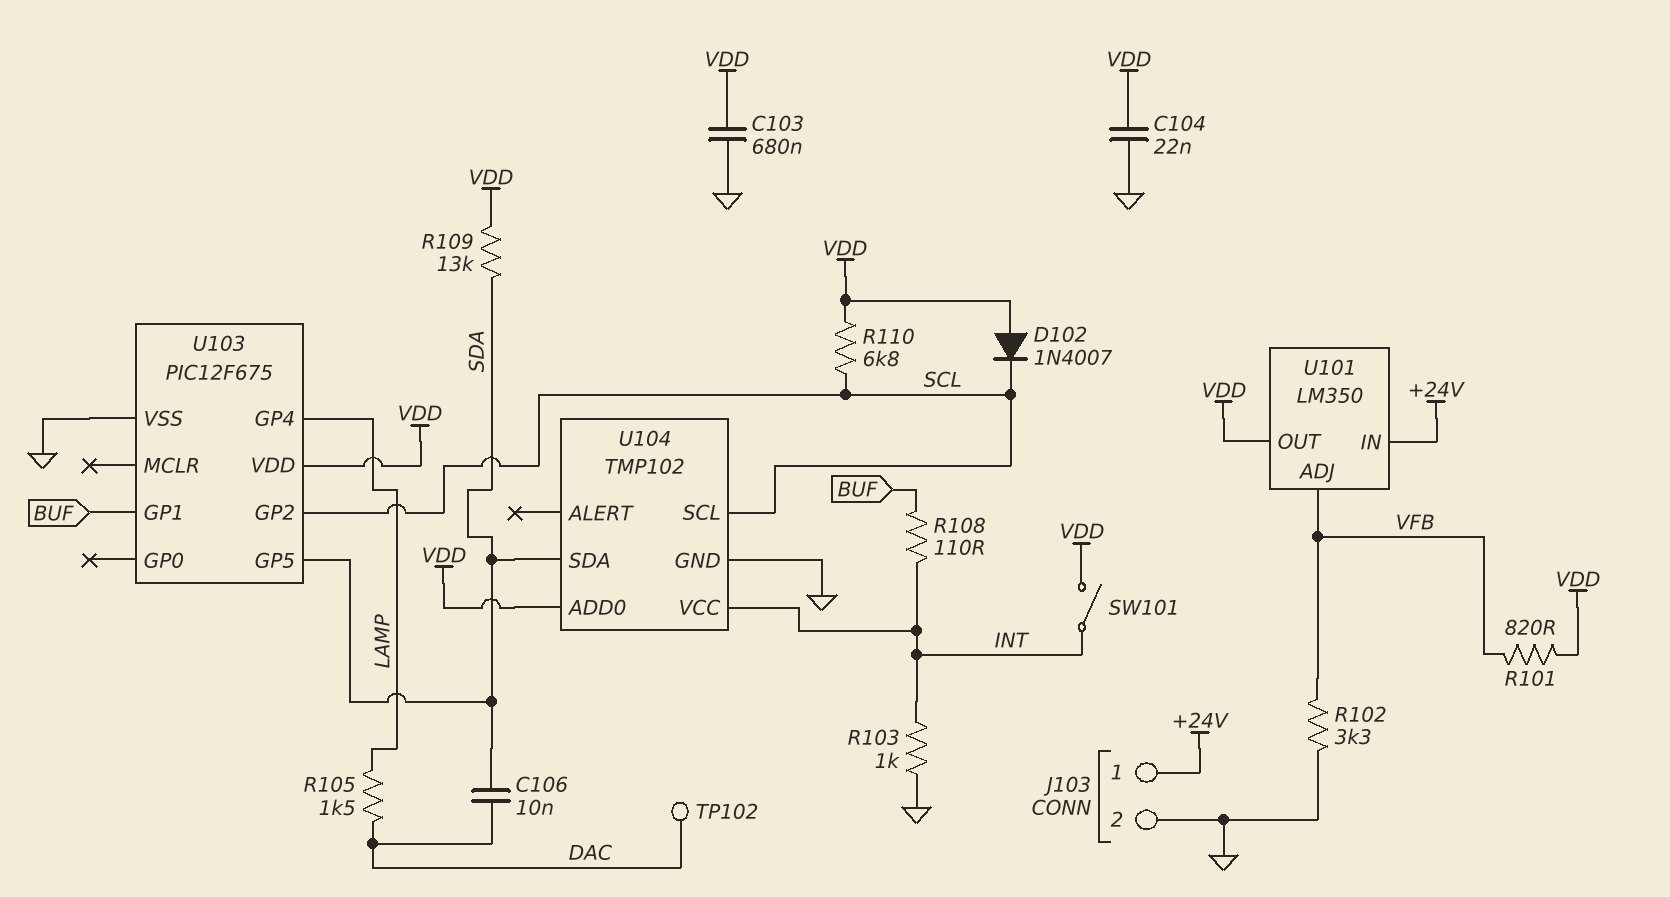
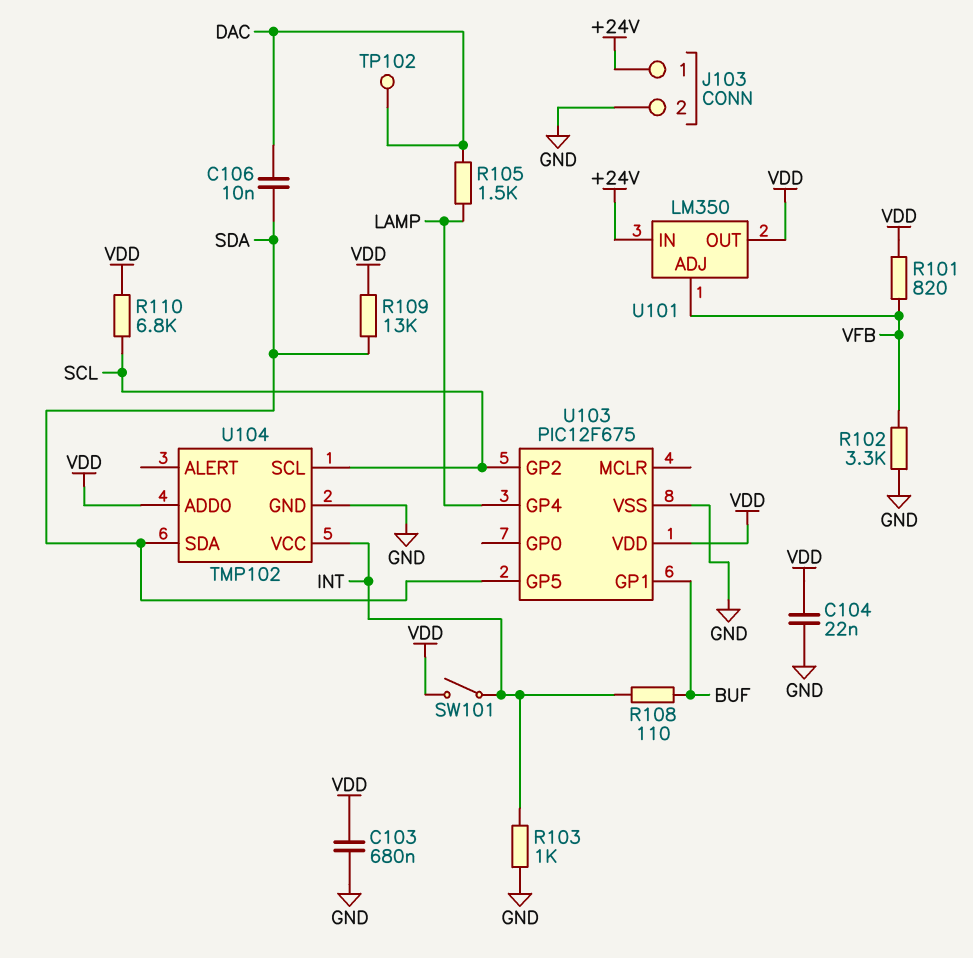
D102: diode 1N4007 (A VDD, K SCL) -> none

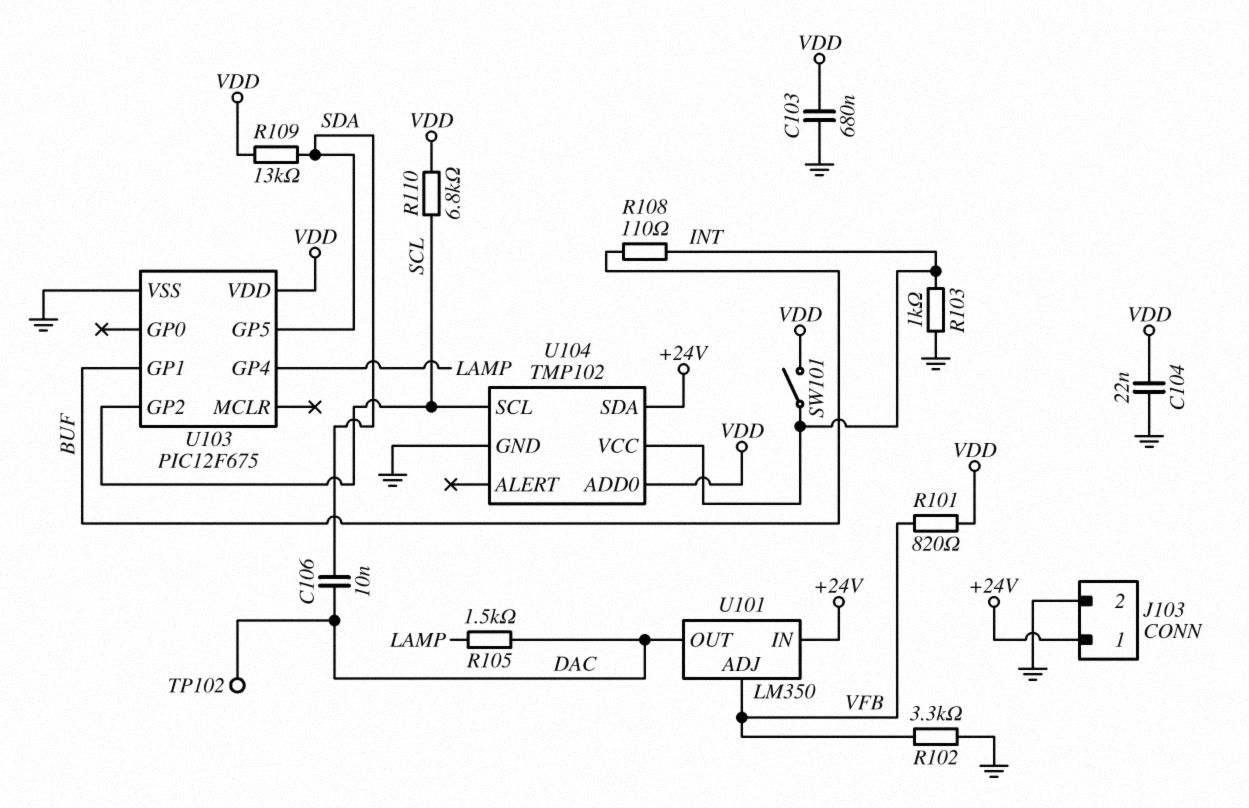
U101 pin OUT: VDD -> DAC
U104 pin SDA: SDA -> +24V

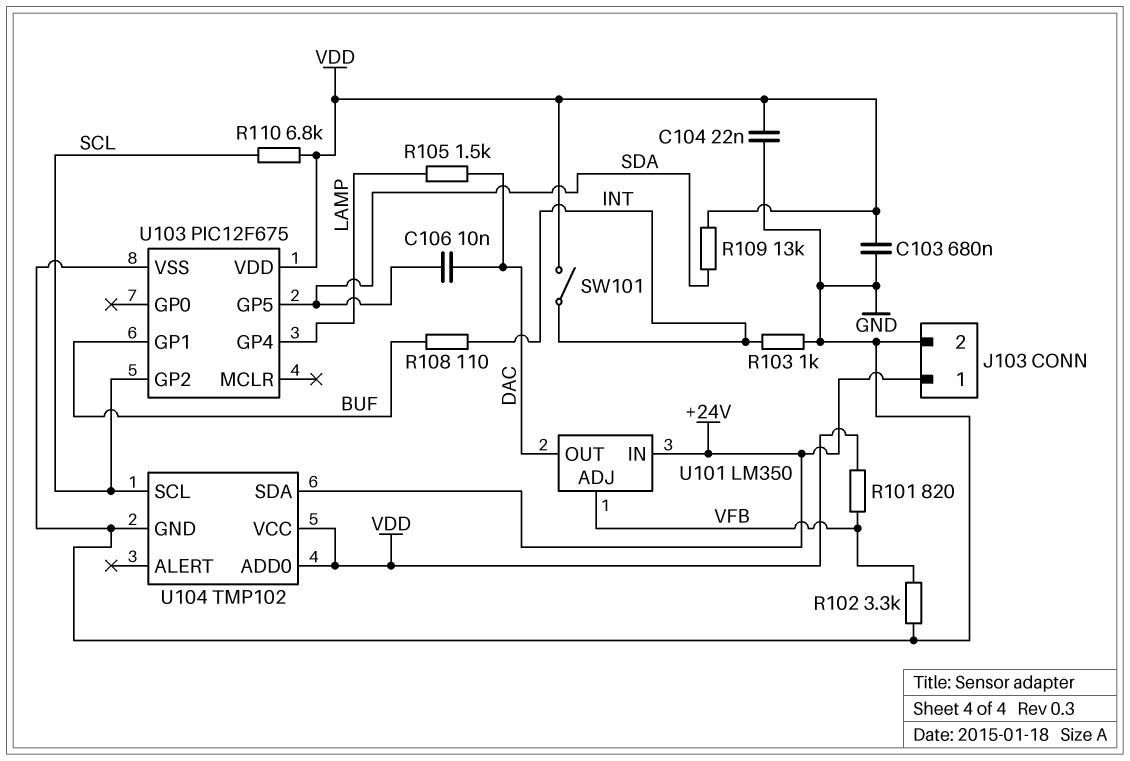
TP102: test point (DAC) -> none
U104 pin VCC: INT -> VDD

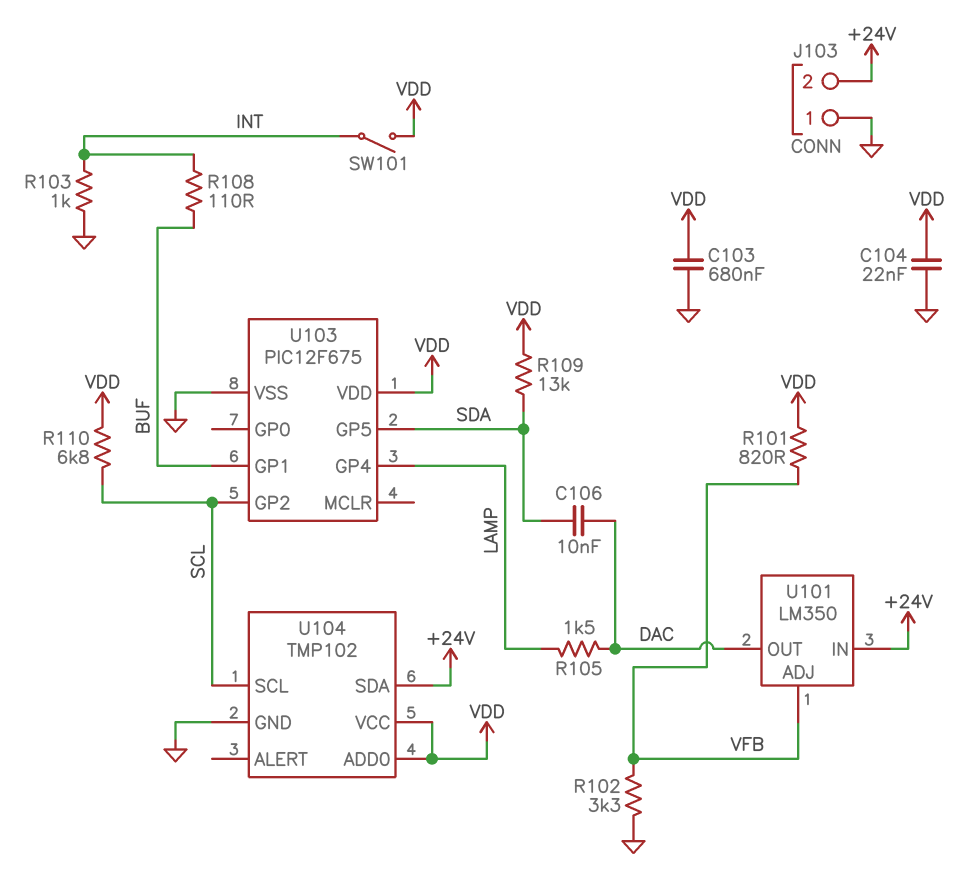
J103 pin 1: +24V -> GND
J103 pin 2: GND -> +24V

